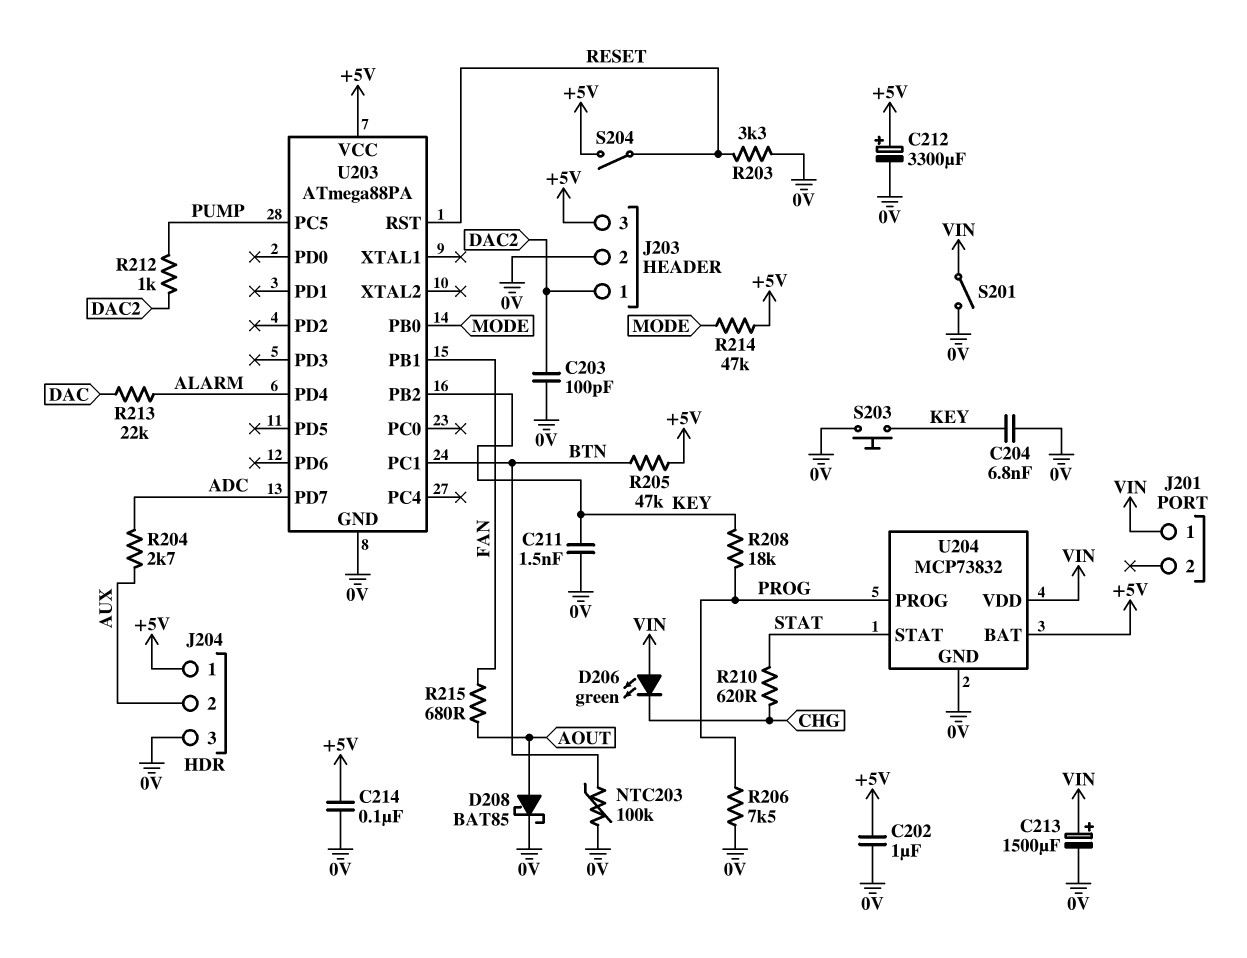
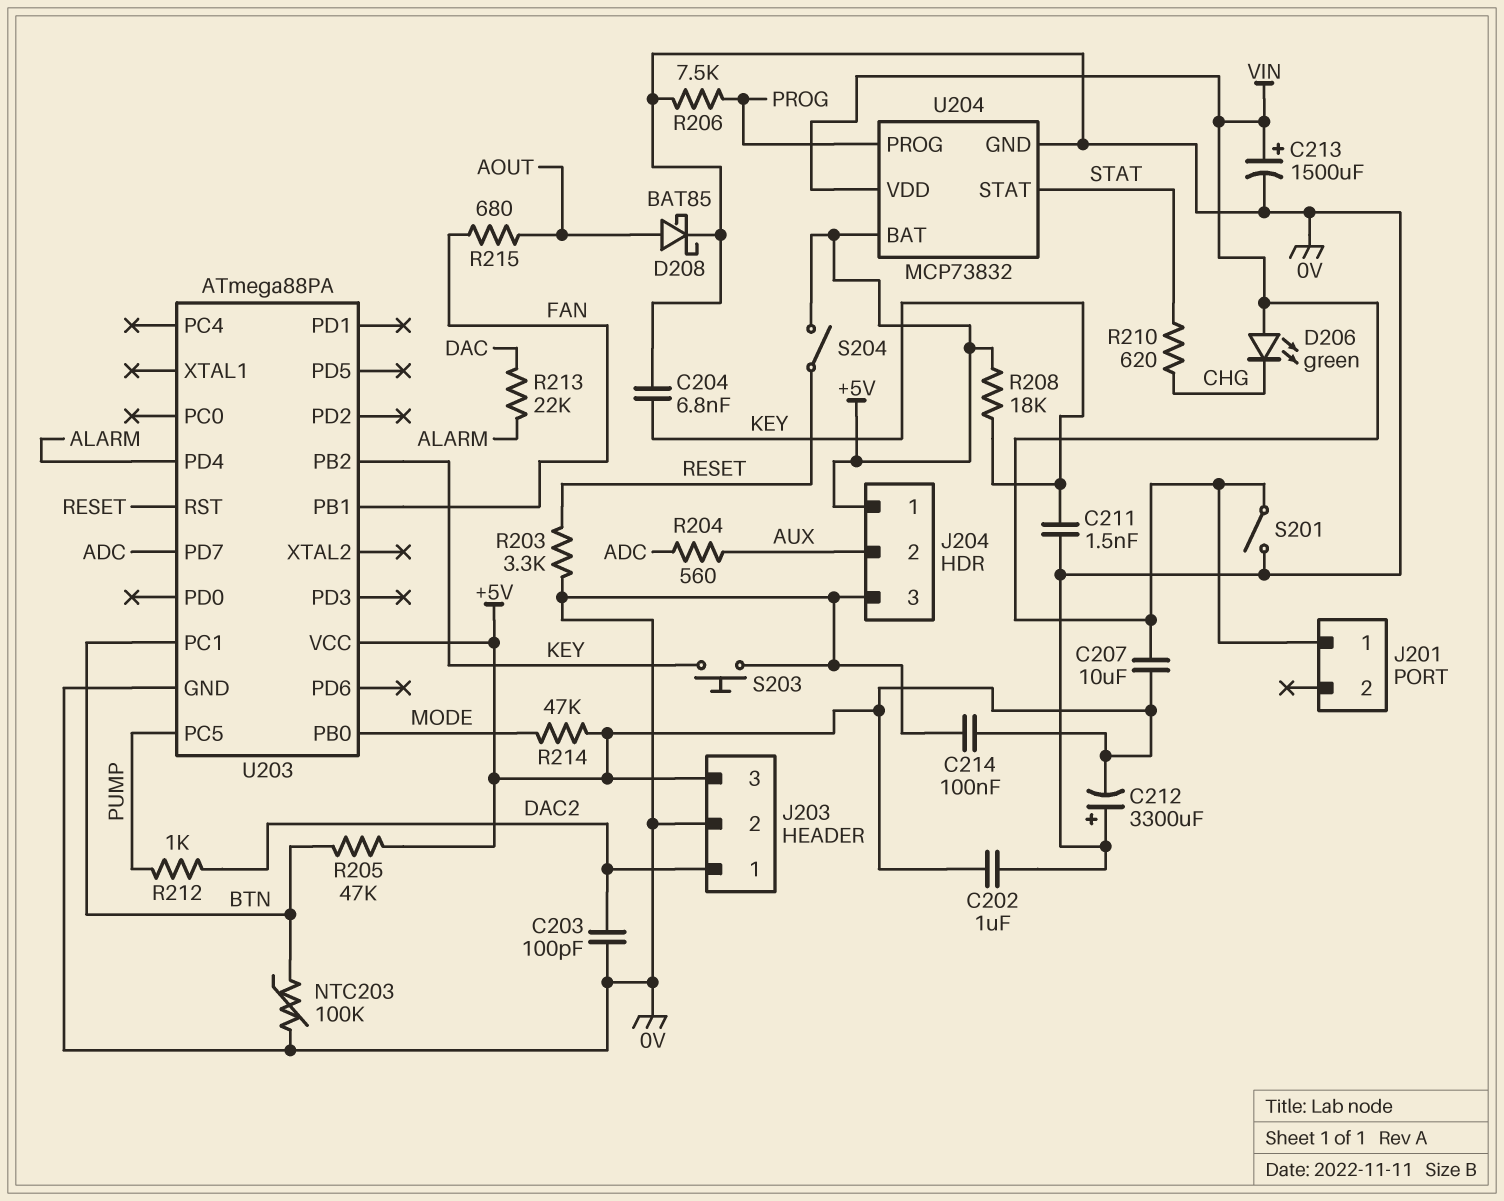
C207: none -> 10uF (+5V, VIN)
C212: 3300uF (plus +5V, minus 0V) -> 3300uF (plus 0V, minus +5V)
R204: 2.7k (ADC, AUX) -> 560 (ADC, AUX)
R208: 18k (KEY, PROG) -> 18k (+5V, KEY)

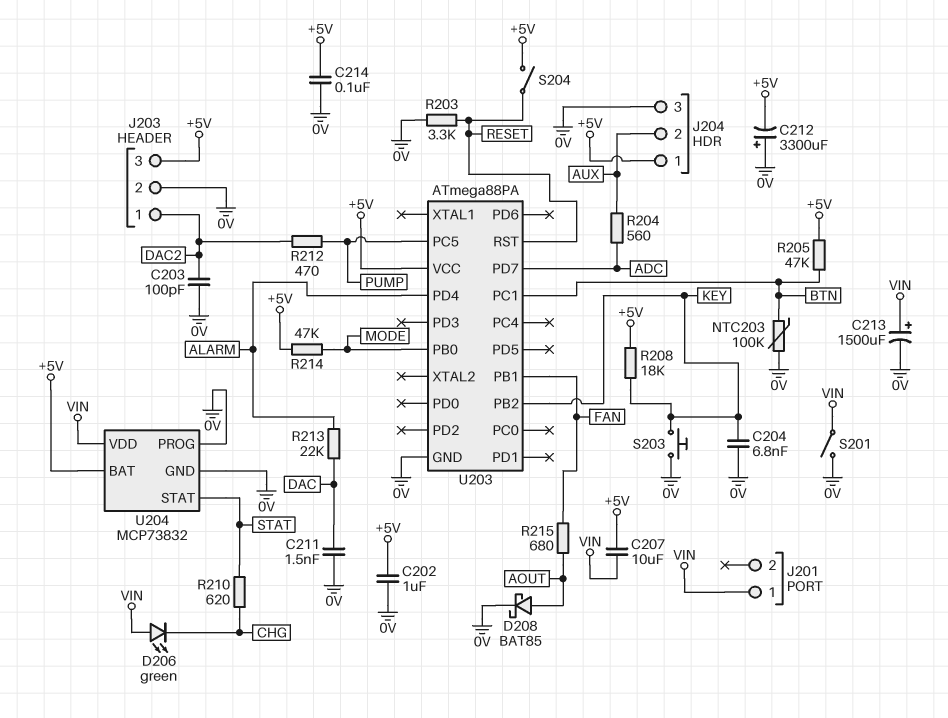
C211: 1.5nF (0V, KEY) -> 1.5nF (0V, DAC)
R206: 7.5k (0V, PROG) -> none
R212: 1k (DAC2, PUMP) -> 470 (DAC2, PUMP)
U204 pin PROG: PROG -> 0V

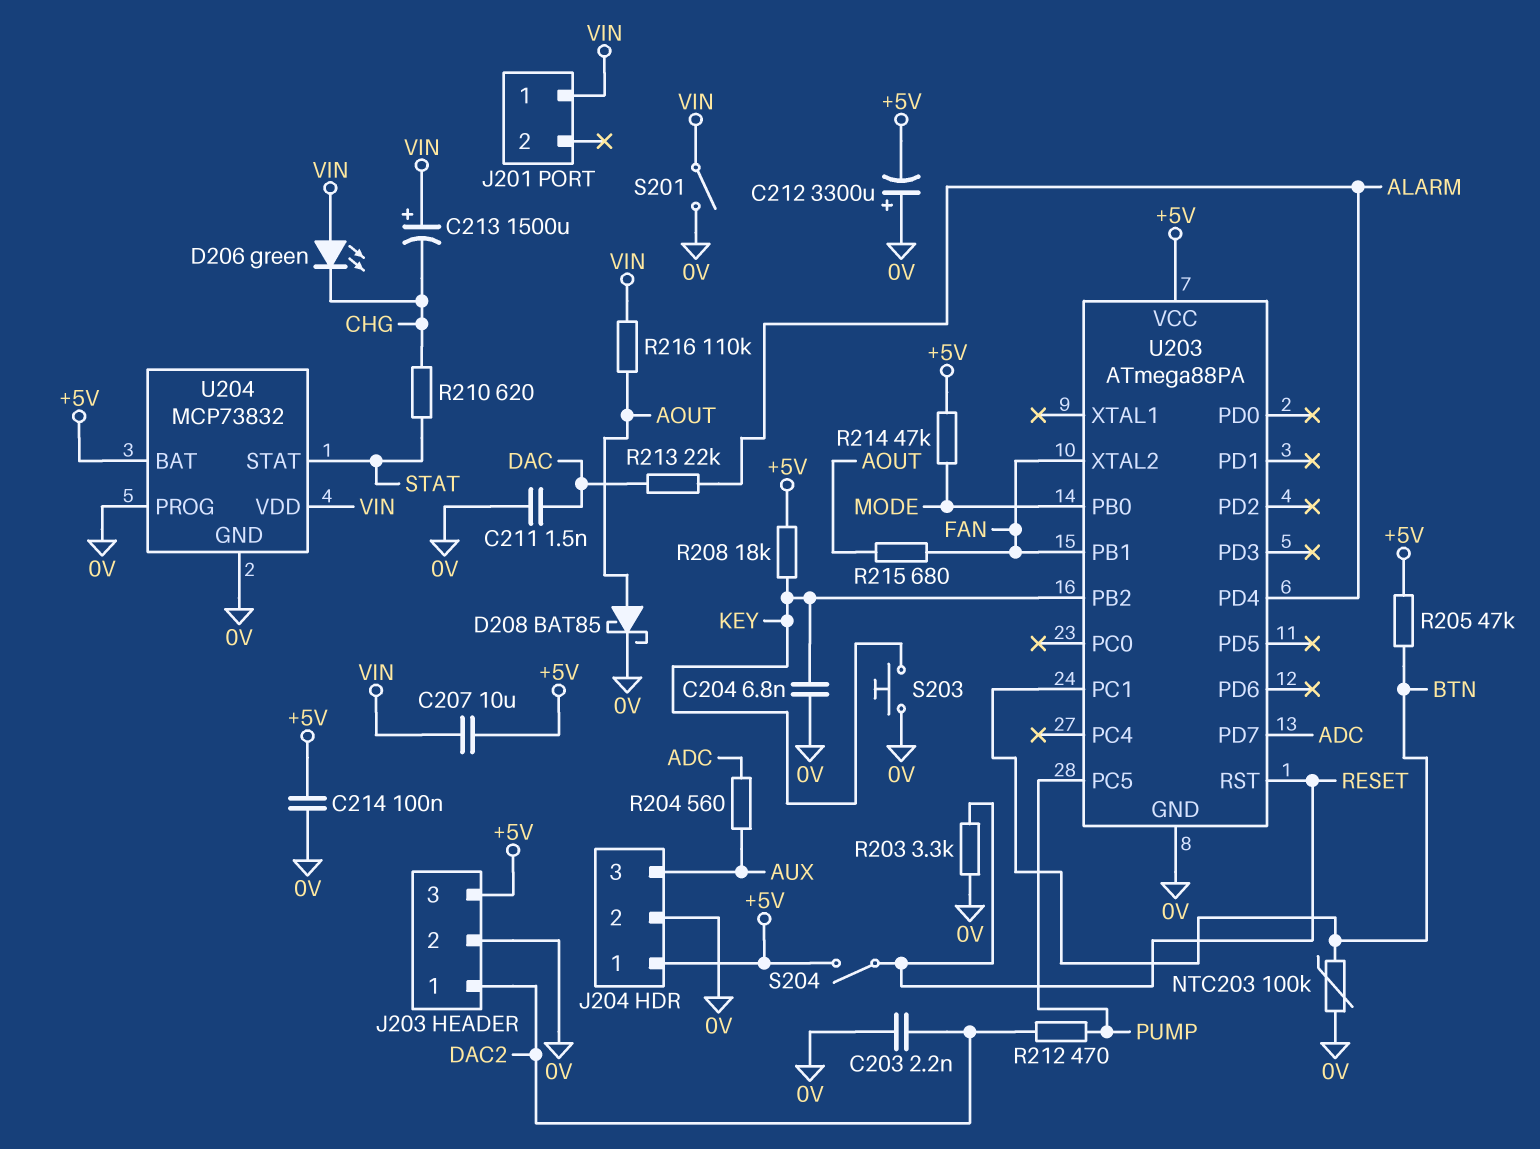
C202: 1uF (+5V, 0V) -> none
C203: 100pF (0V, DAC2) -> 2.2nF (0V, DAC2)
C213: 1500uF (plus VIN, minus 0V) -> 1500uF (plus VIN, minus CHG)
J204 pin 2: AUX -> 0V
J204 pin 3: 0V -> AUX
R216: none -> 110k (AOUT, VIN)
U203 pin XTAL2: none -> FAN

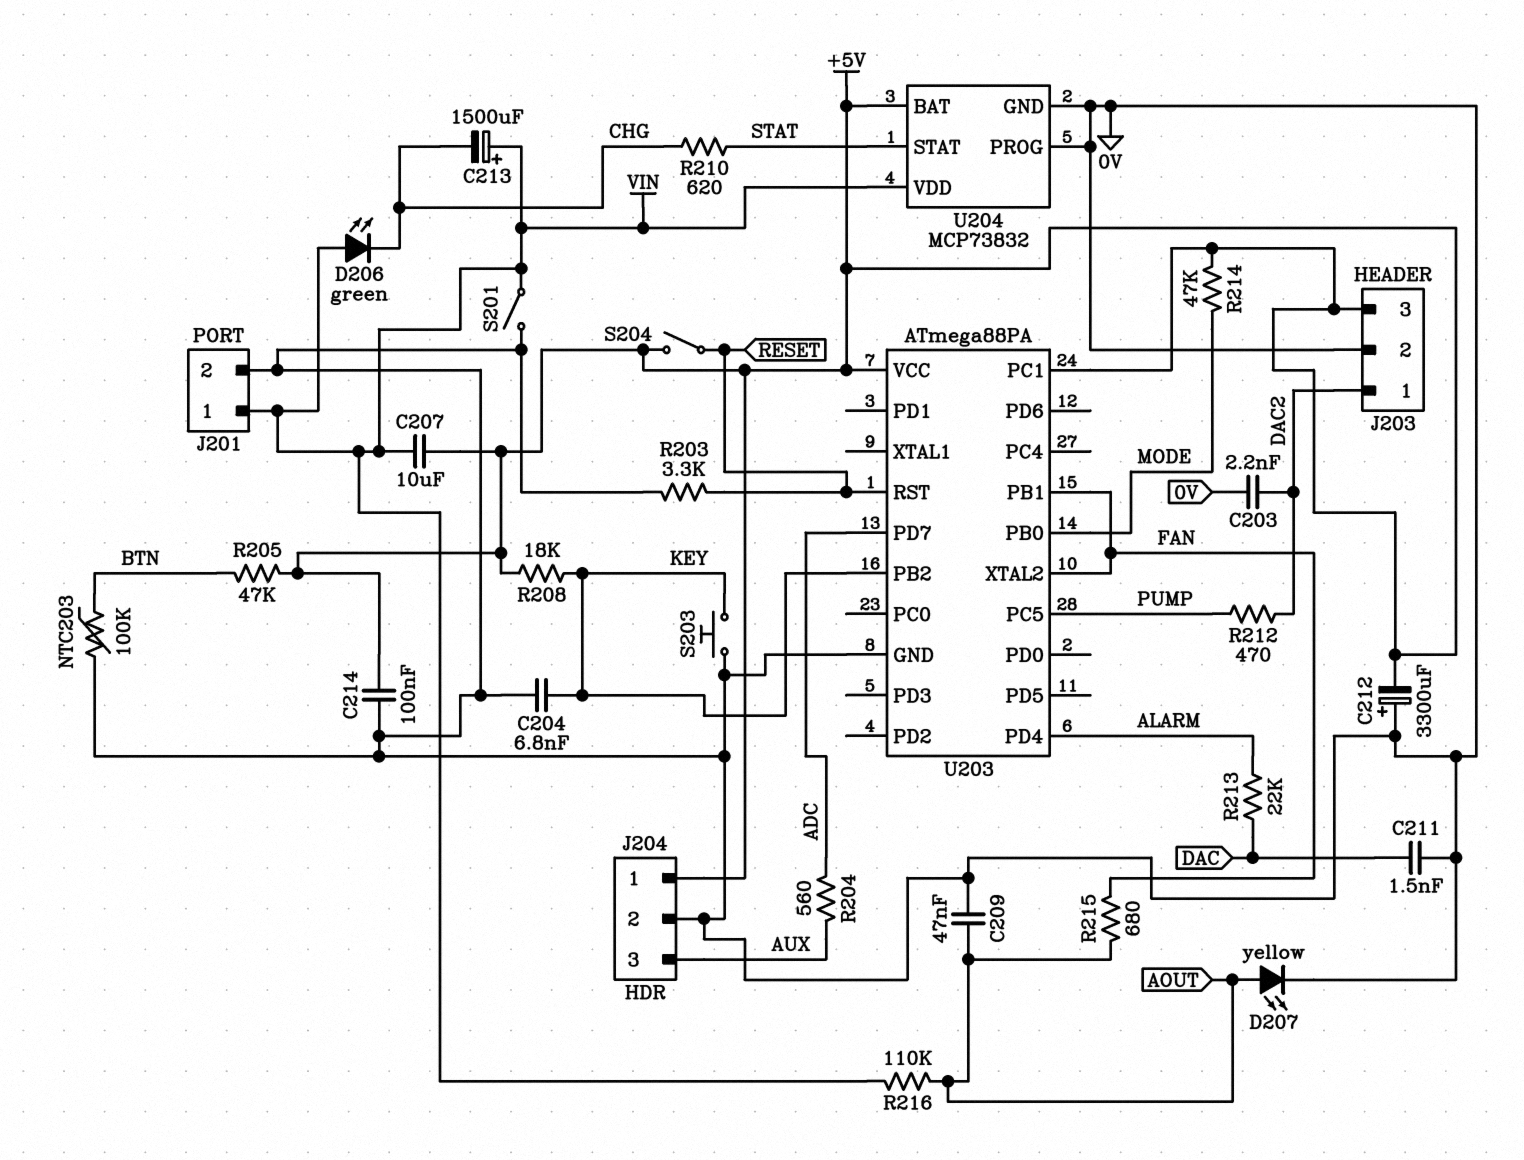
C209: none -> 47nF (0V, AOUT)
D207: none -> LED yellow (A AOUT, K 0V)
D208: schottky BAT85 (A AOUT, K 0V) -> none
J201 pin 2: none -> 0V
U203 pin PC1: BTN -> +5V

